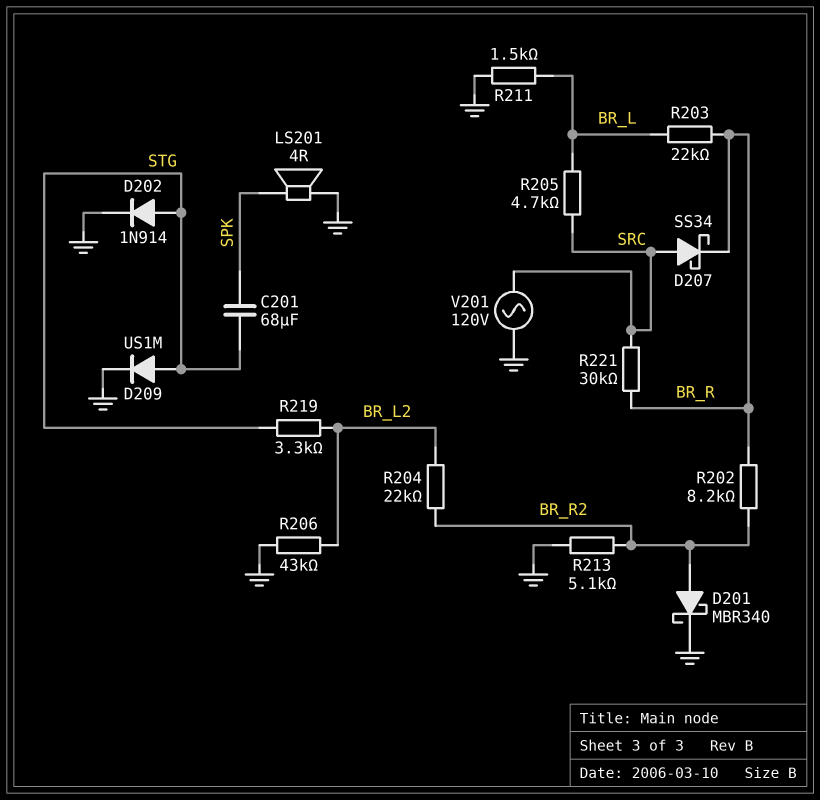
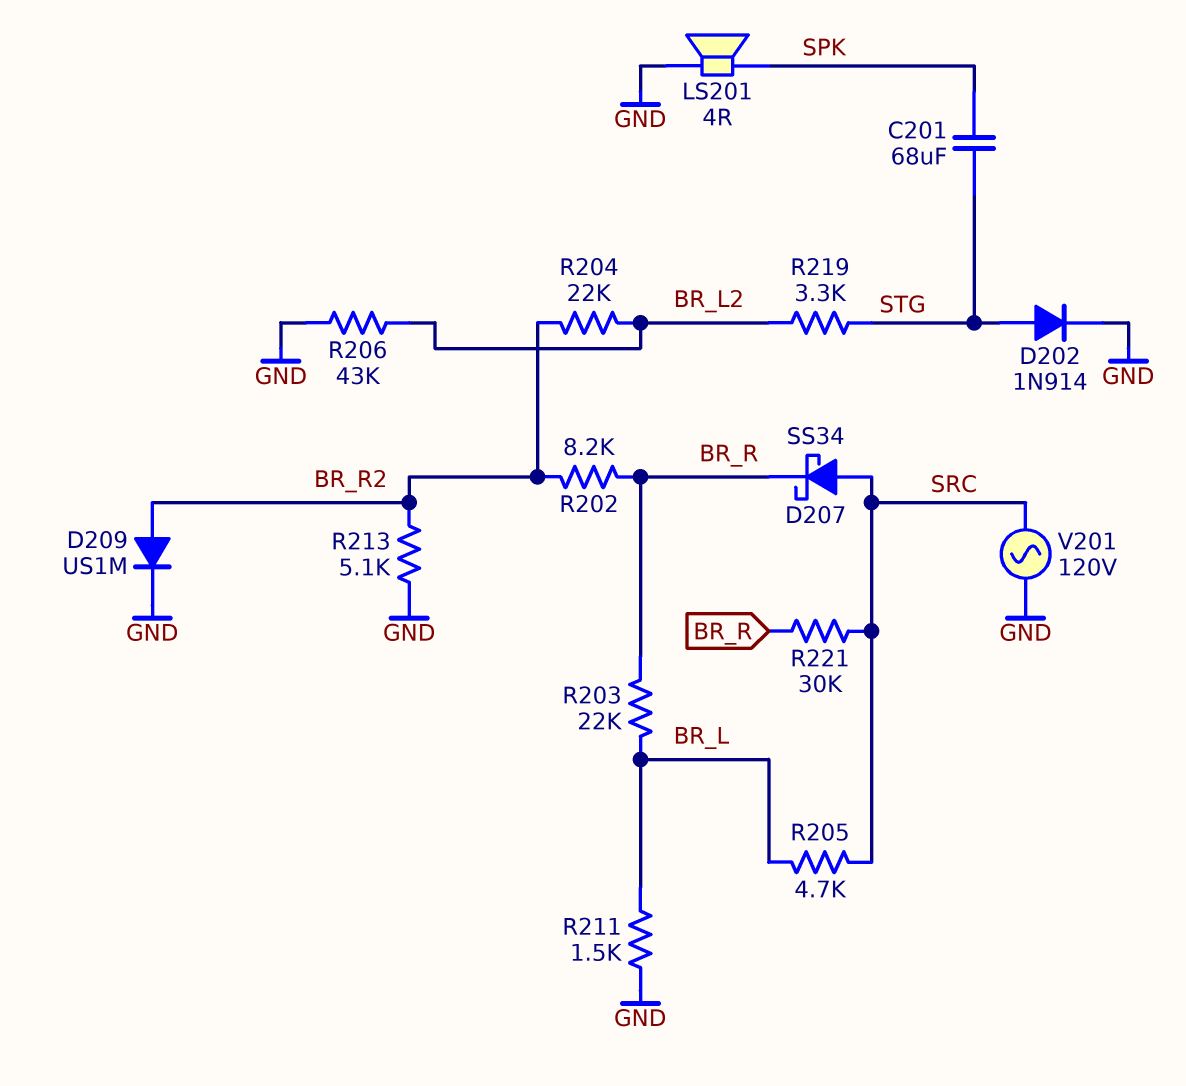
D201: schottky MBR340 (A BR_R2, K GND) -> none
D209: diode US1M (A STG, K GND) -> diode US1M (A BR_R2, K GND)

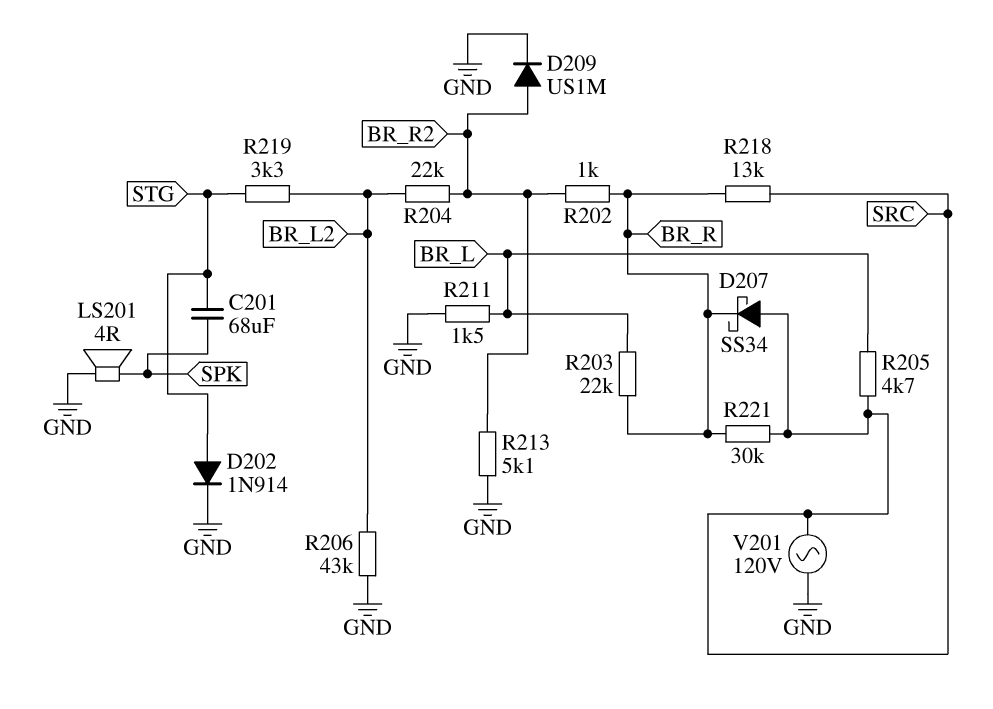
R202: 8.2k (BR_R, BR_R2) -> 1k (BR_R, BR_R2)
R218: none -> 13k (BR_R, SRC)

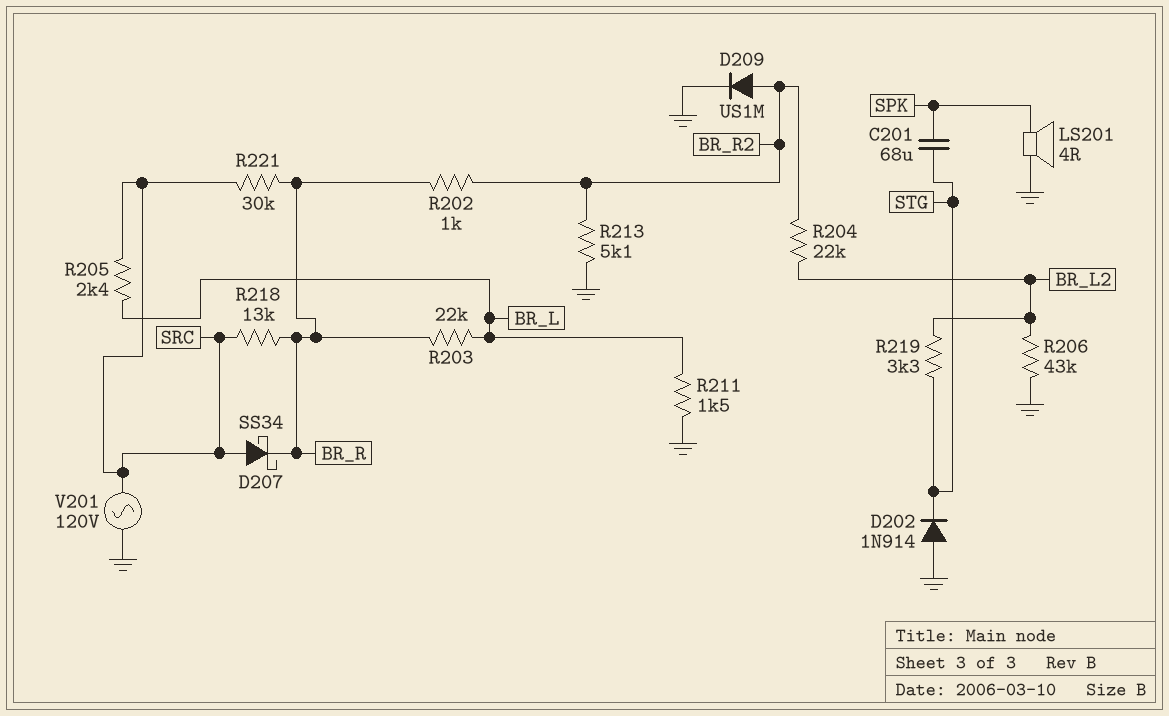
D202: diode 1N914 (A STG, K GND) -> diode 1N914 (A GND, K STG)
R205: 4.7k (BR_L, SRC) -> 2.4k (BR_L, SRC)

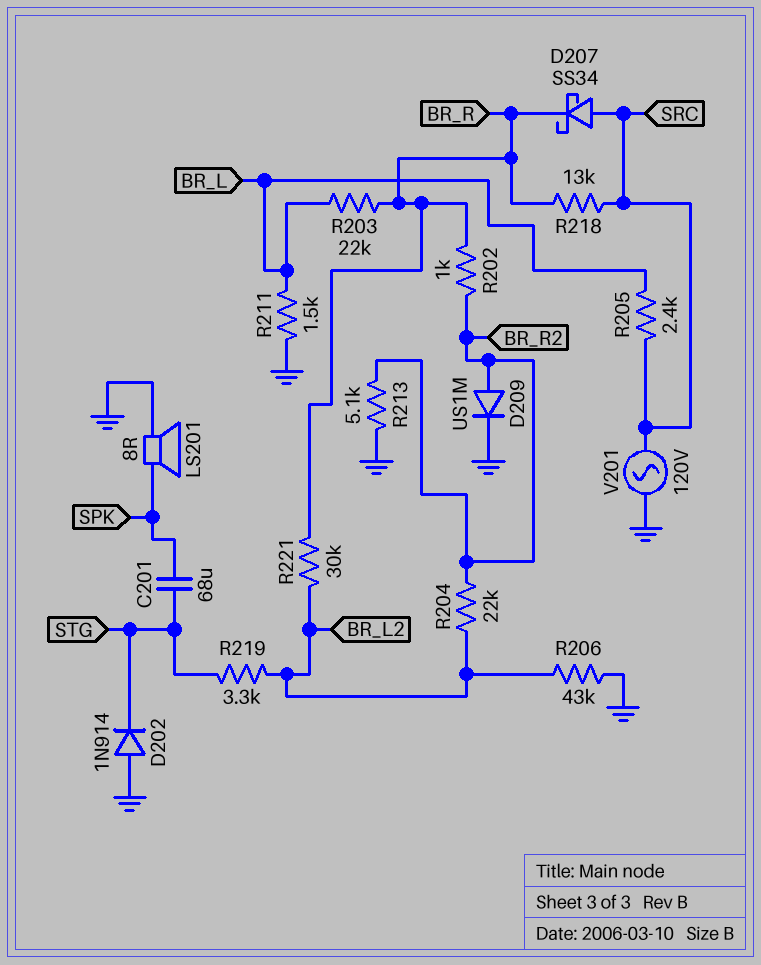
LS201: speaker 4R (GND, SPK) -> speaker 8R (GND, SPK)
R221: 30k (BR_R, SRC) -> 30k (BR_L2, BR_R)

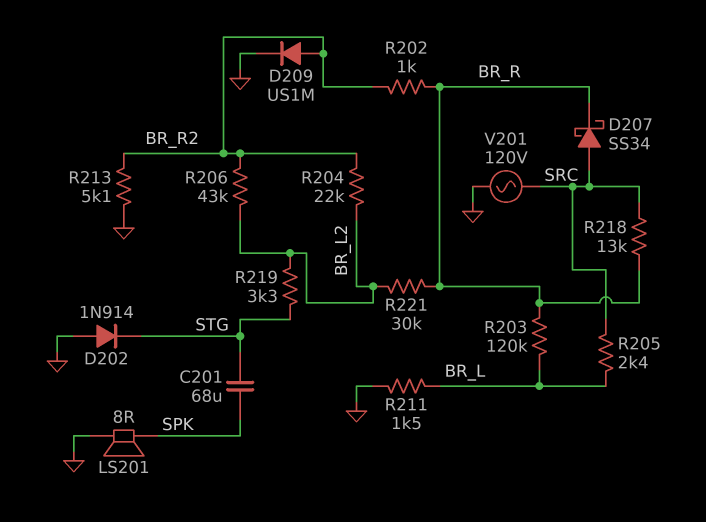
R203: 22k (BR_L, BR_R) -> 120k (BR_L, BR_R)
R206: 43k (BR_L2, GND) -> 43k (BR_L2, BR_R2)

